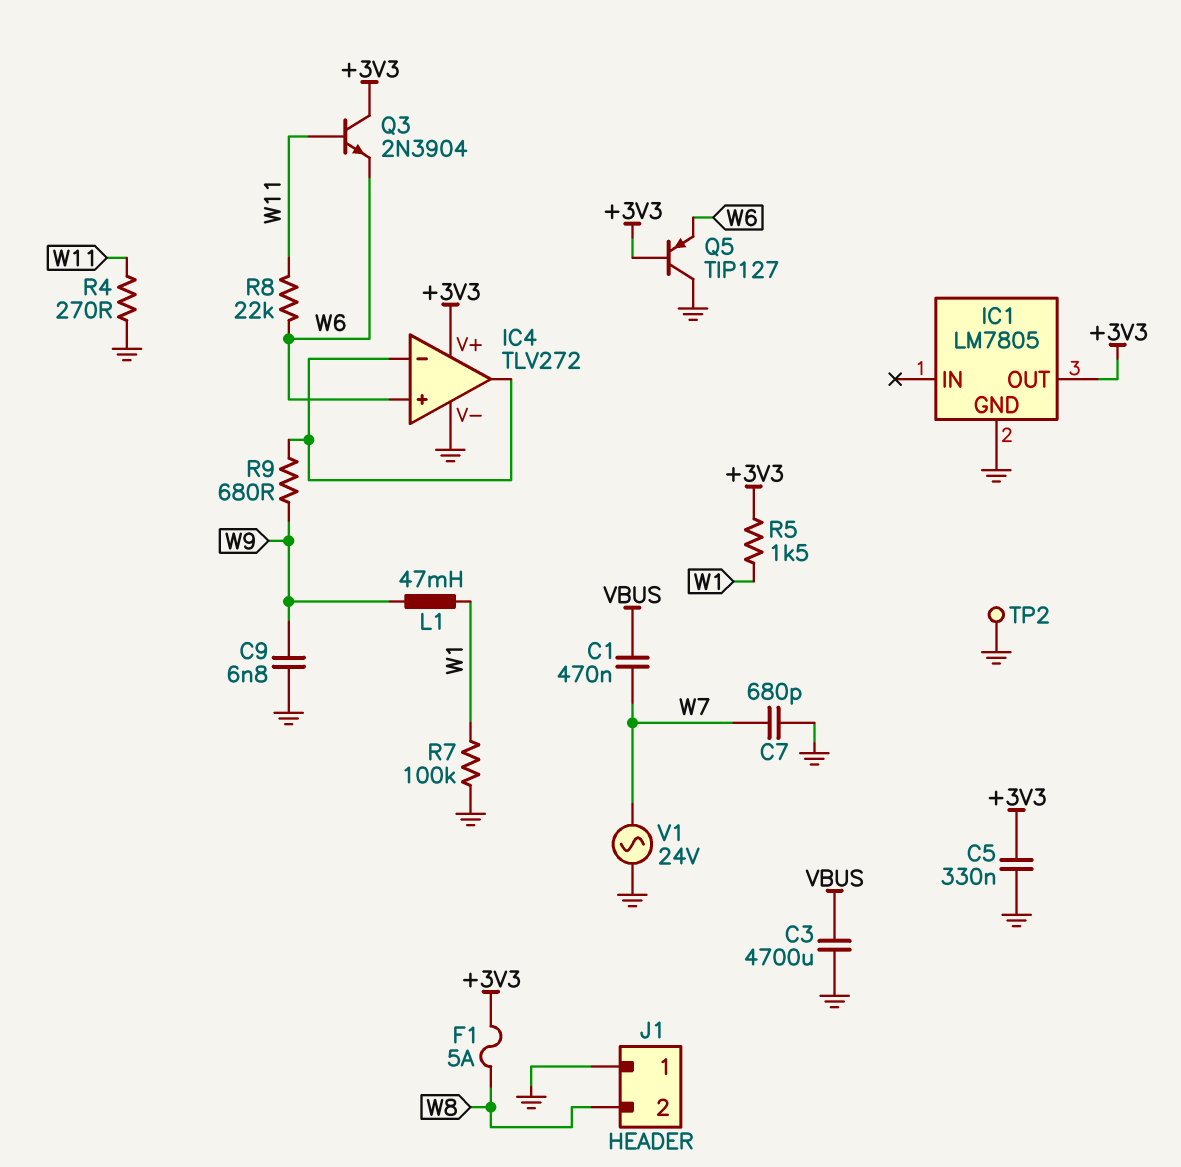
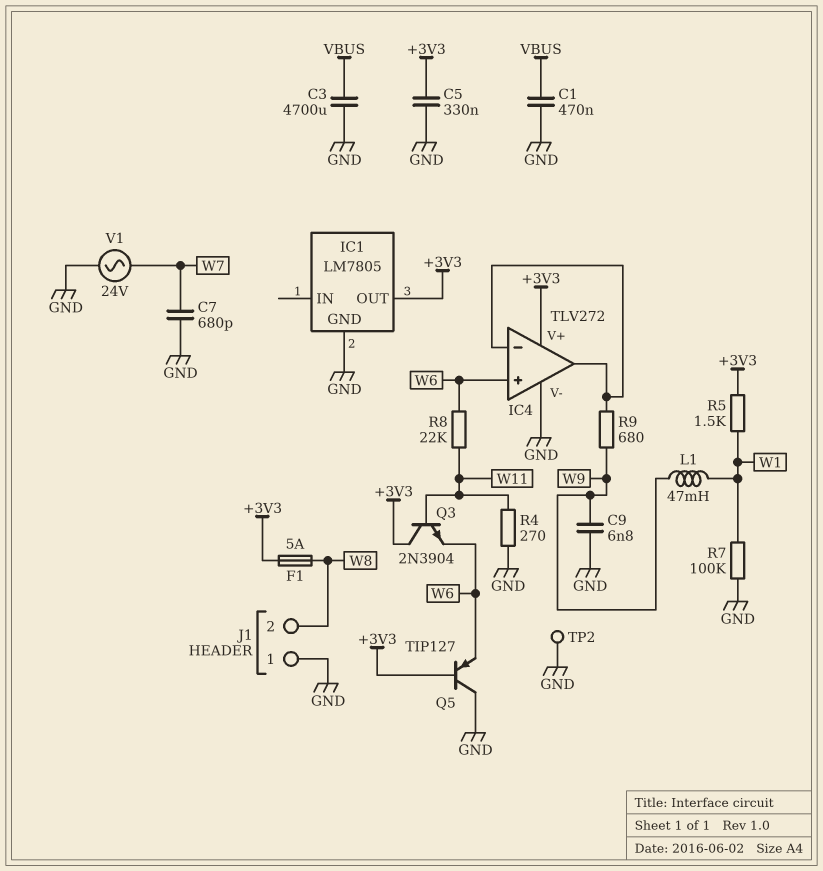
C1: 470nF (VBUS, W7) -> 470nF (GND, VBUS)

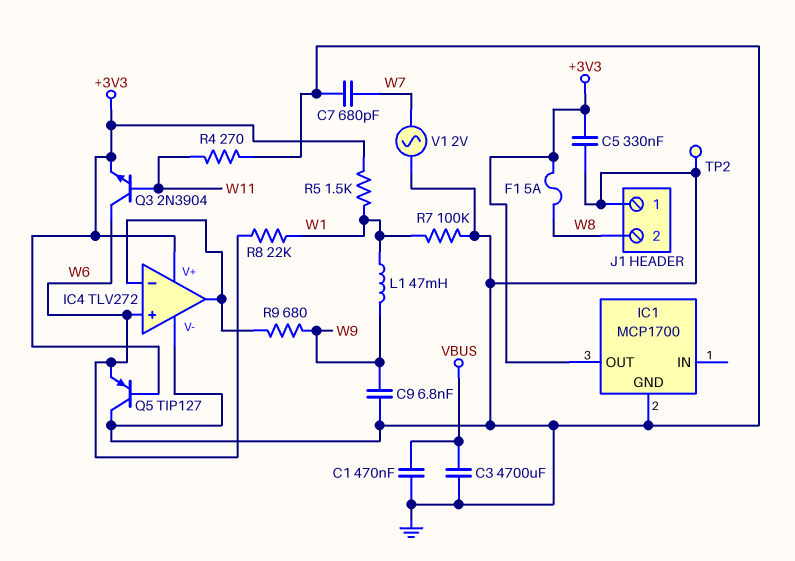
IC1: LM7805 -> MCP1700
Q3: NPN 2N3904 (B W11, C +3V3, E W6) -> NPN 2N3904 (B W11, C W6, E +3V3)
R8: 22k (W6, W11) -> 22k (W1, W6)
V1: AC 24V (GND, W7) -> AC 2V (GND, W7)

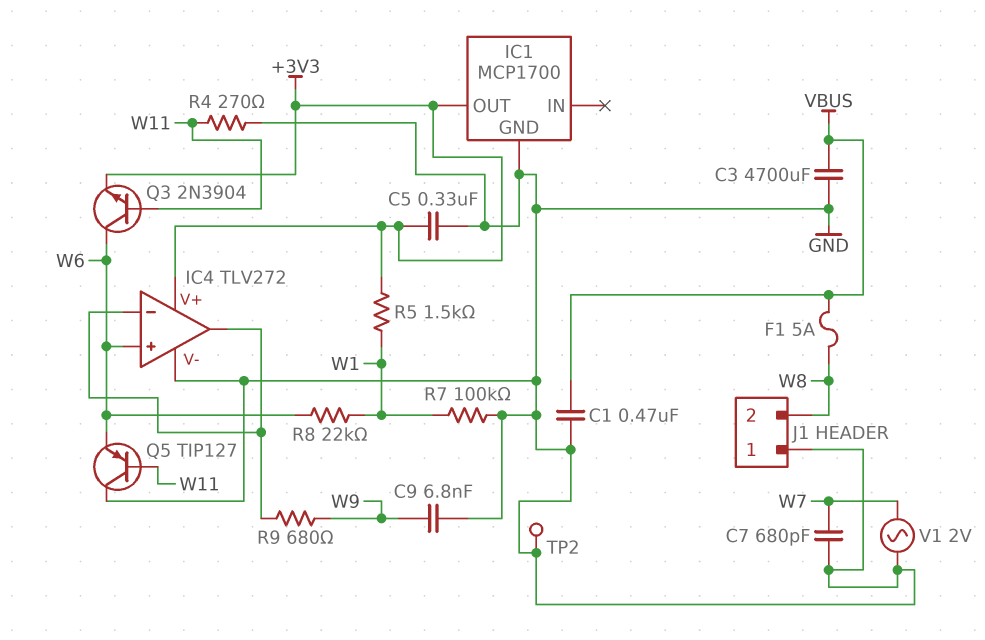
F1: 5A (+3V3, W8) -> 5A (VBUS, W8)
L1: 47mH (W1, W9) -> none
Q5: PNP TIP127 (B +3V3, C GND, E W6) -> PNP TIP127 (B W11, C GND, E W6)

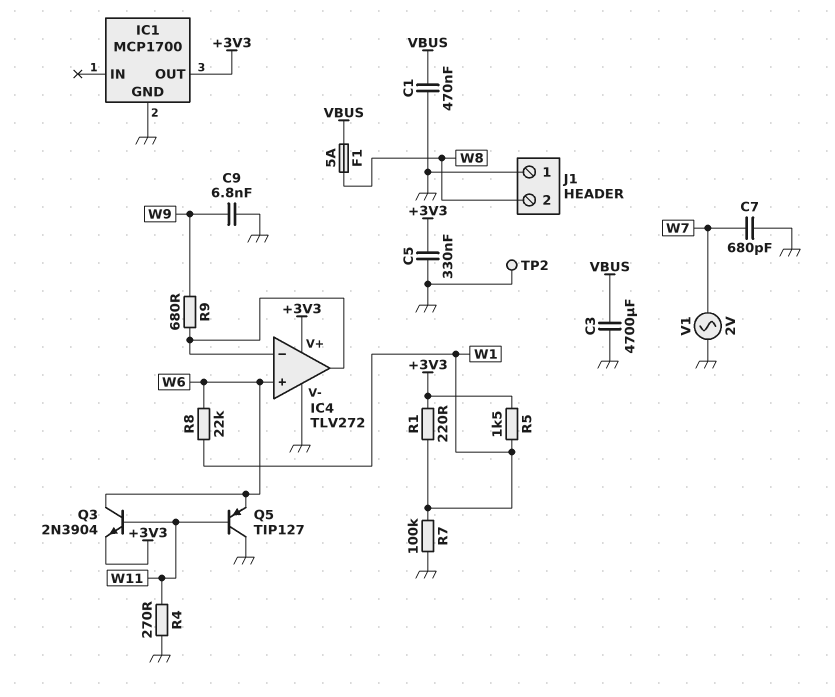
R1: none -> 220 (+3V3, W1)

